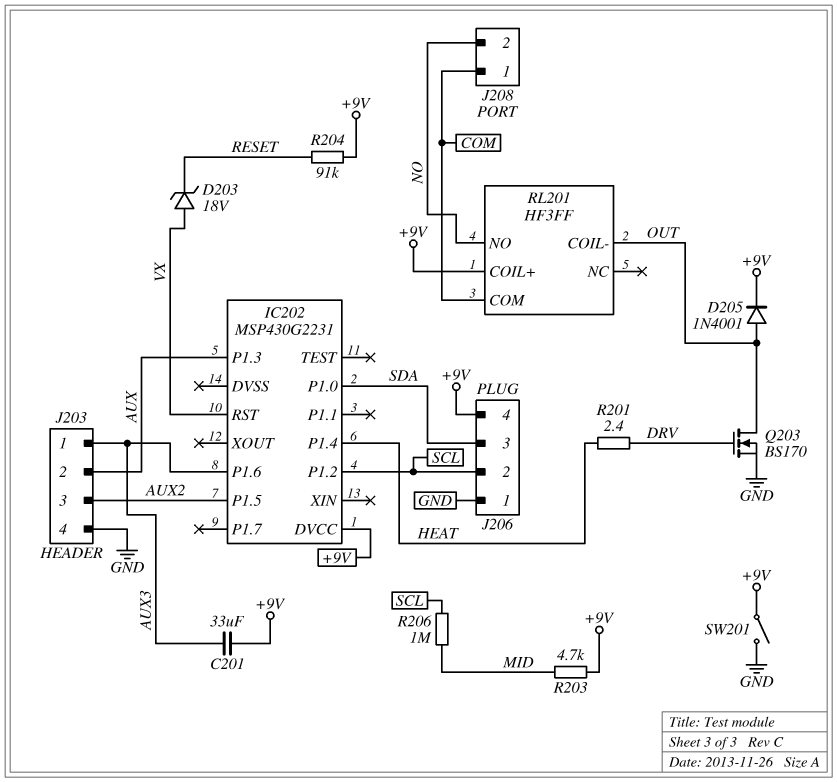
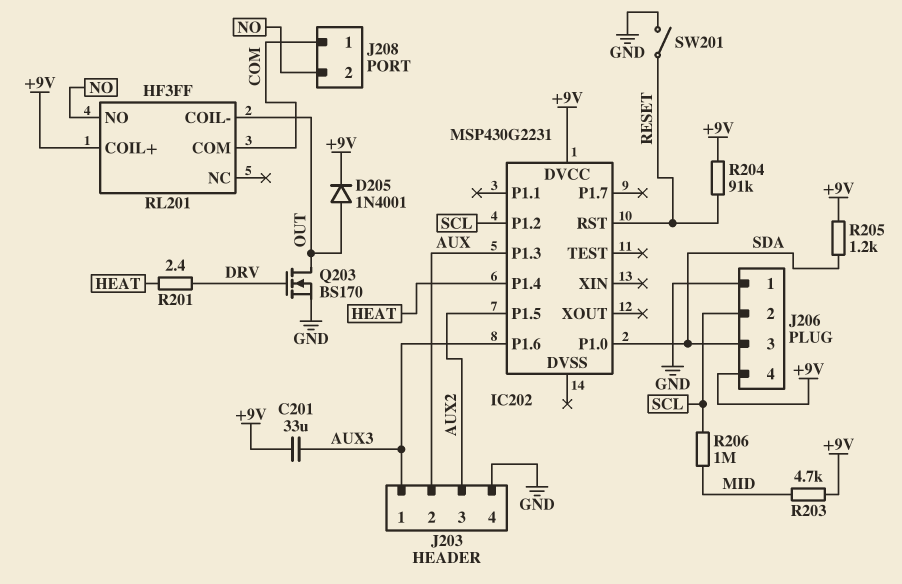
D203: zener 18V (A VX, K RESET) -> none
IC202 pin RST: VX -> RESET
R205: none -> 1.2k (+9V, SDA)
SW201: switch (+9V, GND) -> switch (GND, RESET)

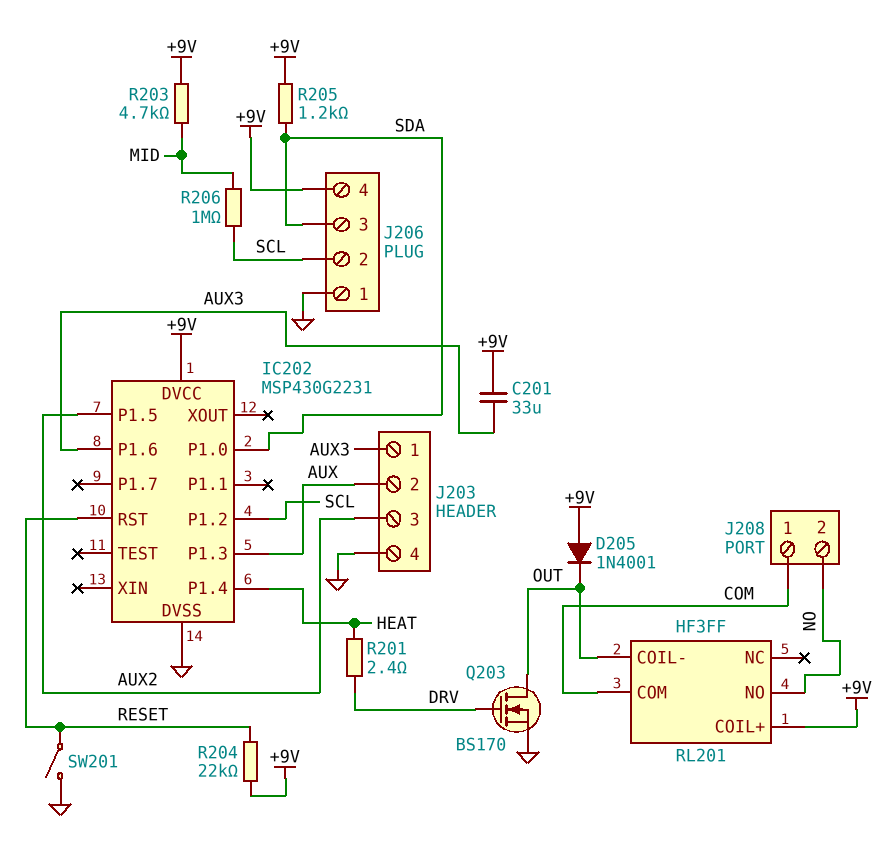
D205: diode 1N4001 (A OUT, K +9V) -> diode 1N4001 (A +9V, K OUT)
IC202 pin DVSS: none -> GND
R204: 91k (+9V, RESET) -> 22k (+9V, RESET)

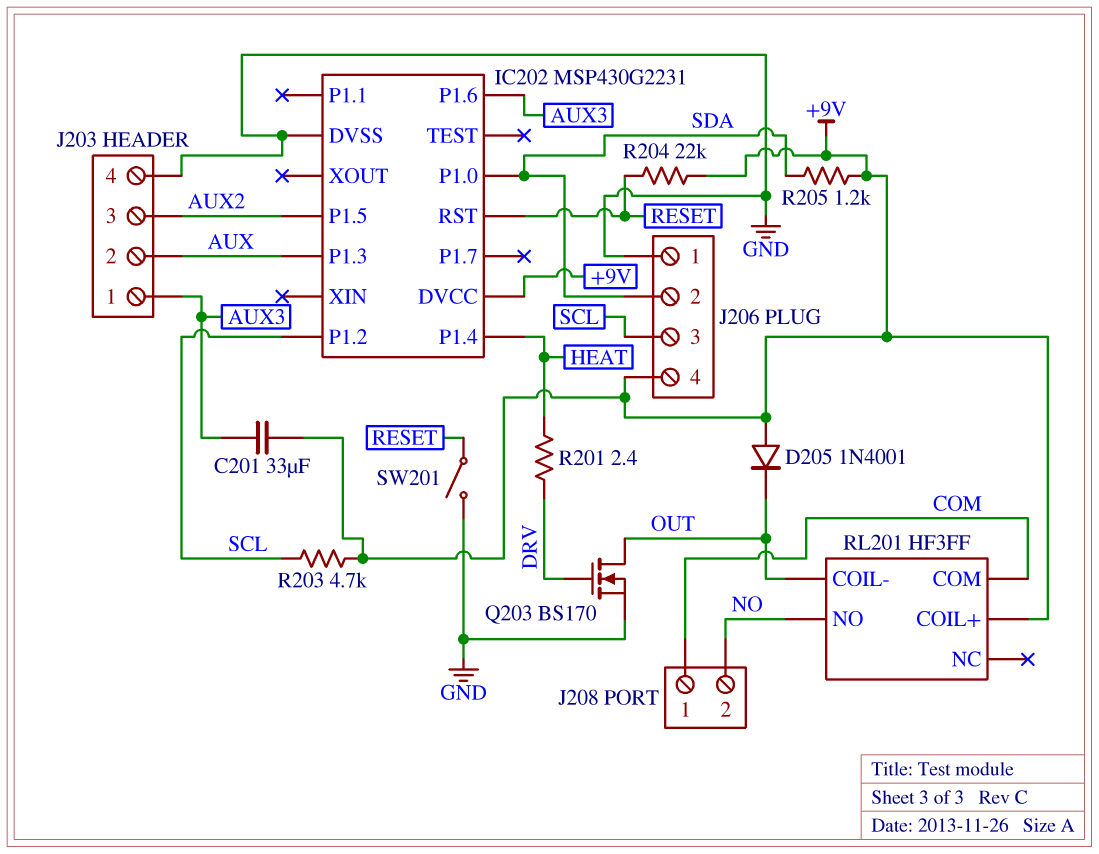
J206 pin 2: SCL -> SDA
J206 pin 3: SDA -> SCL
R203: 4.7k (+9V, MID) -> 4.7k (+9V, SCL)
R206: 1M (MID, SCL) -> none

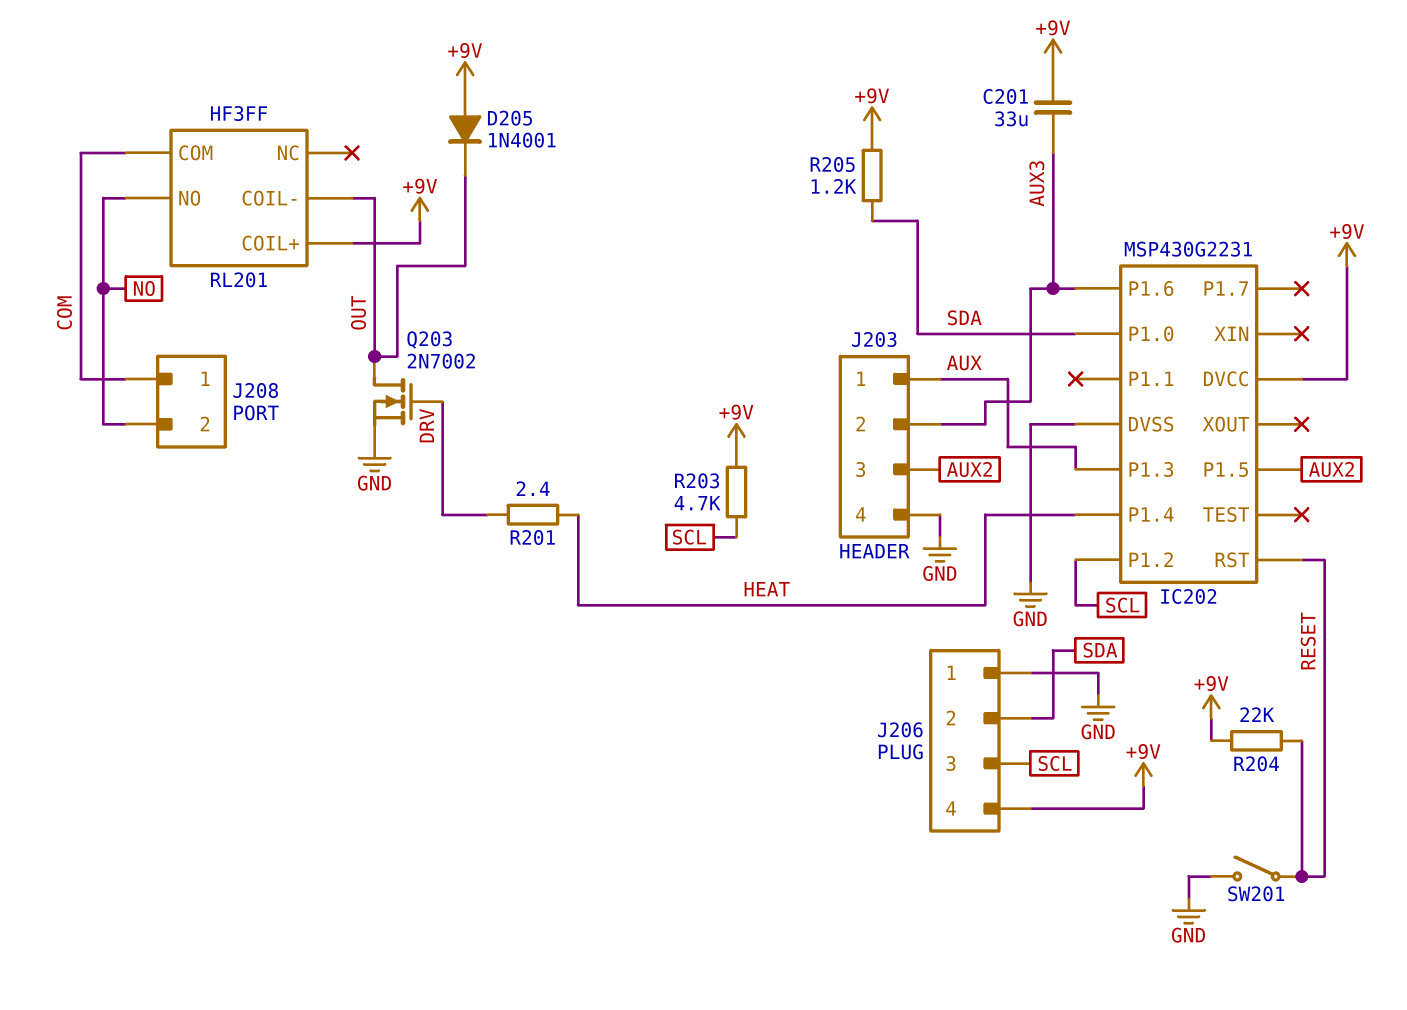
J203 pin 1: AUX3 -> AUX
J203 pin 2: AUX -> AUX3
Q203: NMOS BS170 (G DRV, D OUT, S GND) -> NMOS 2N7002 (G DRV, D OUT, S GND)

